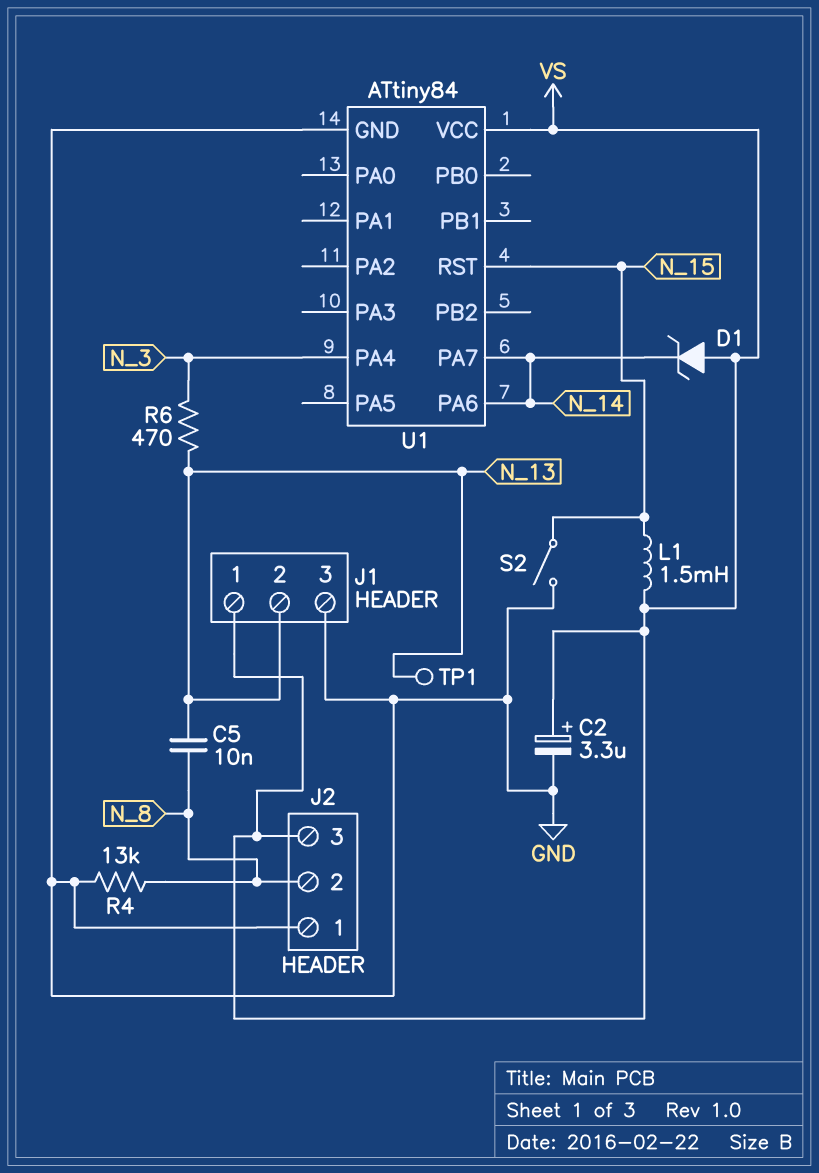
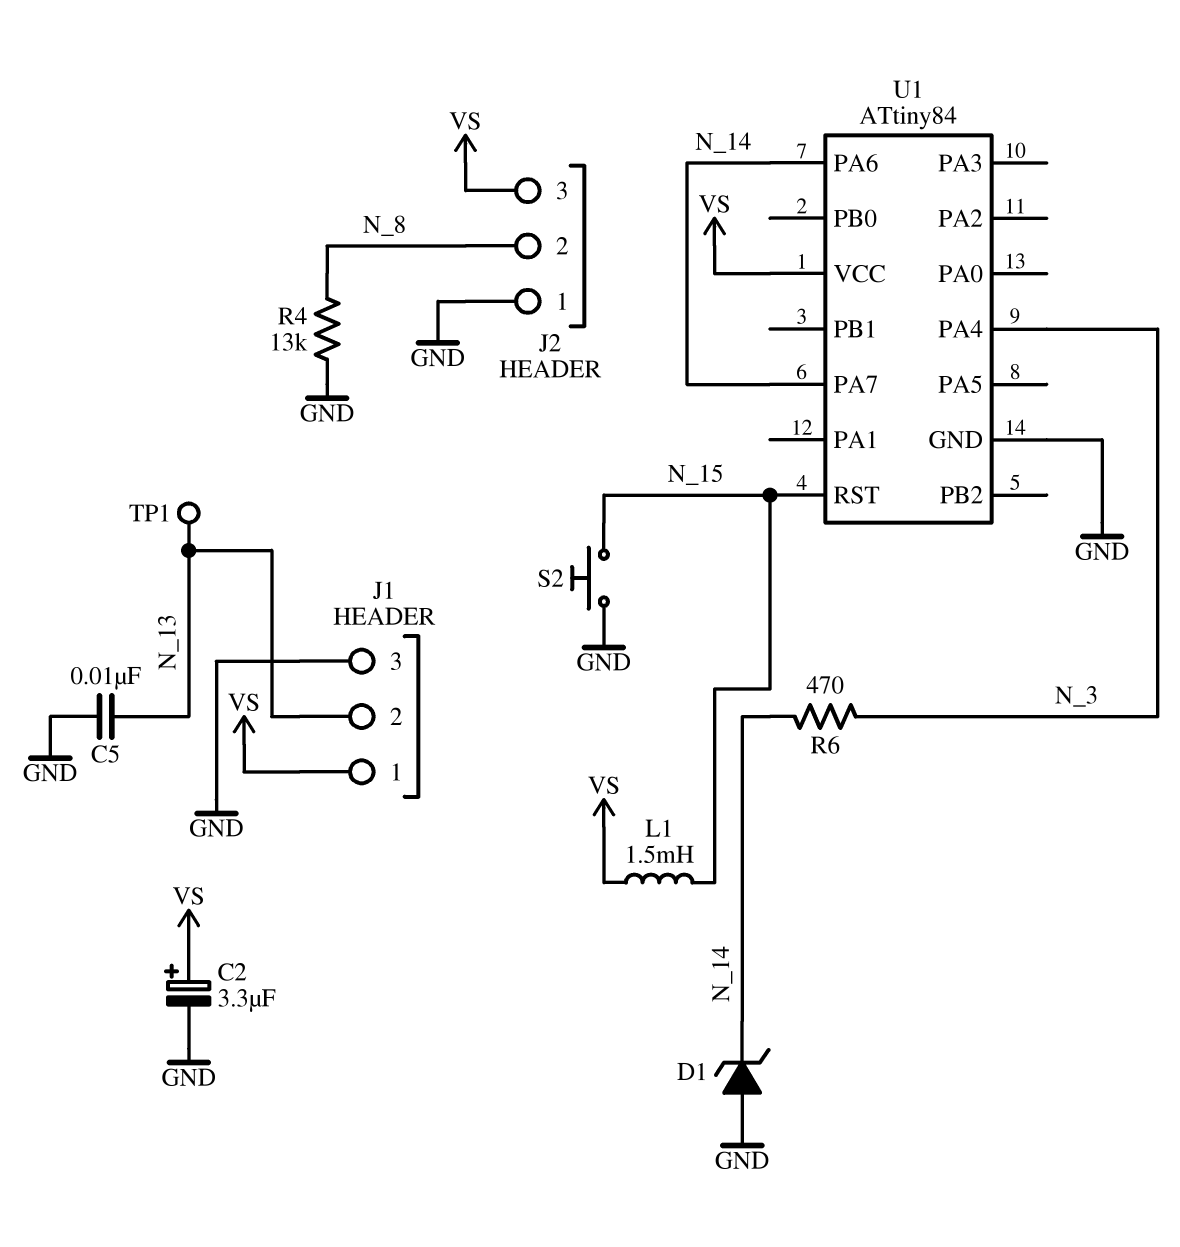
C5: 10nF (N_8, N_13) -> 10nF (GND, N_13)
D1: zener (A VS, K N_14) -> zener (A GND, K N_14)
R6: 470 (N_3, N_13) -> 470 (N_3, N_14)
S2: switch (GND, N_15) -> button (GND, N_15)

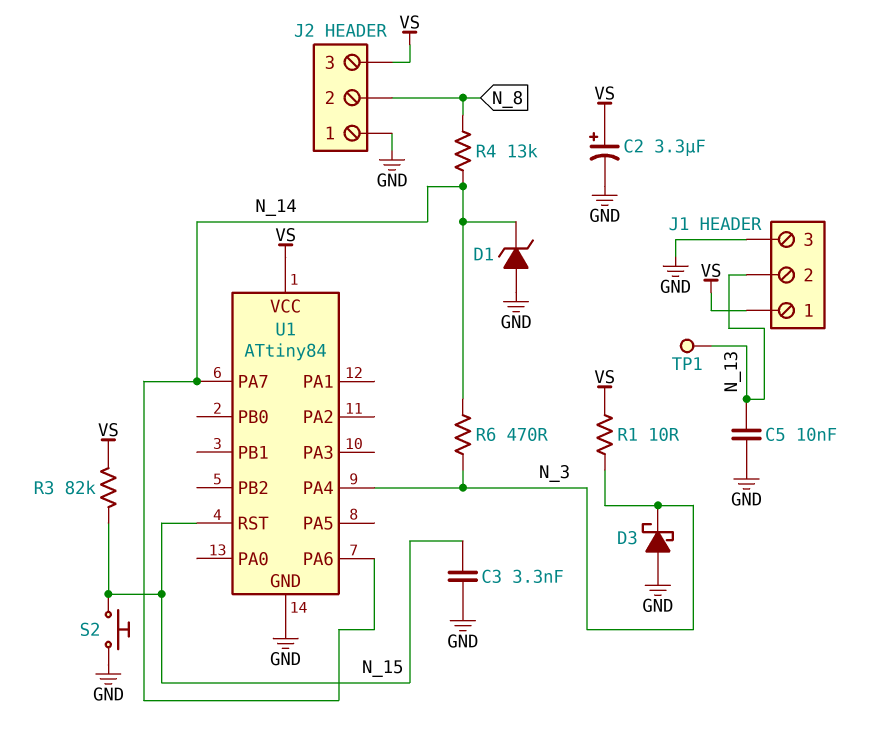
C3: none -> 3.3nF (GND, N_15)
D3: none -> schottky (A GND, K N_3)
L1: 1.5mH (N_15, VS) -> none
R1: none -> 10 (N_3, VS)
R3: none -> 82k (N_15, VS)
R4: 13k (GND, N_8) -> 13k (N_8, N_14)

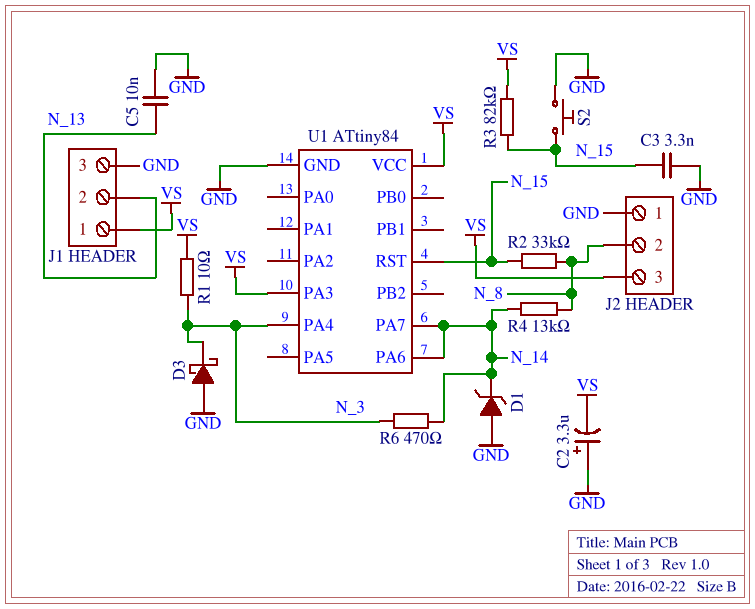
C2: 3.3uF (plus VS, minus GND) -> 3.3uF (plus GND, minus VS)
R2: none -> 33k (N_8, N_15)
TP1: test point (N_13) -> none
U1 pin PA3: none -> VS

